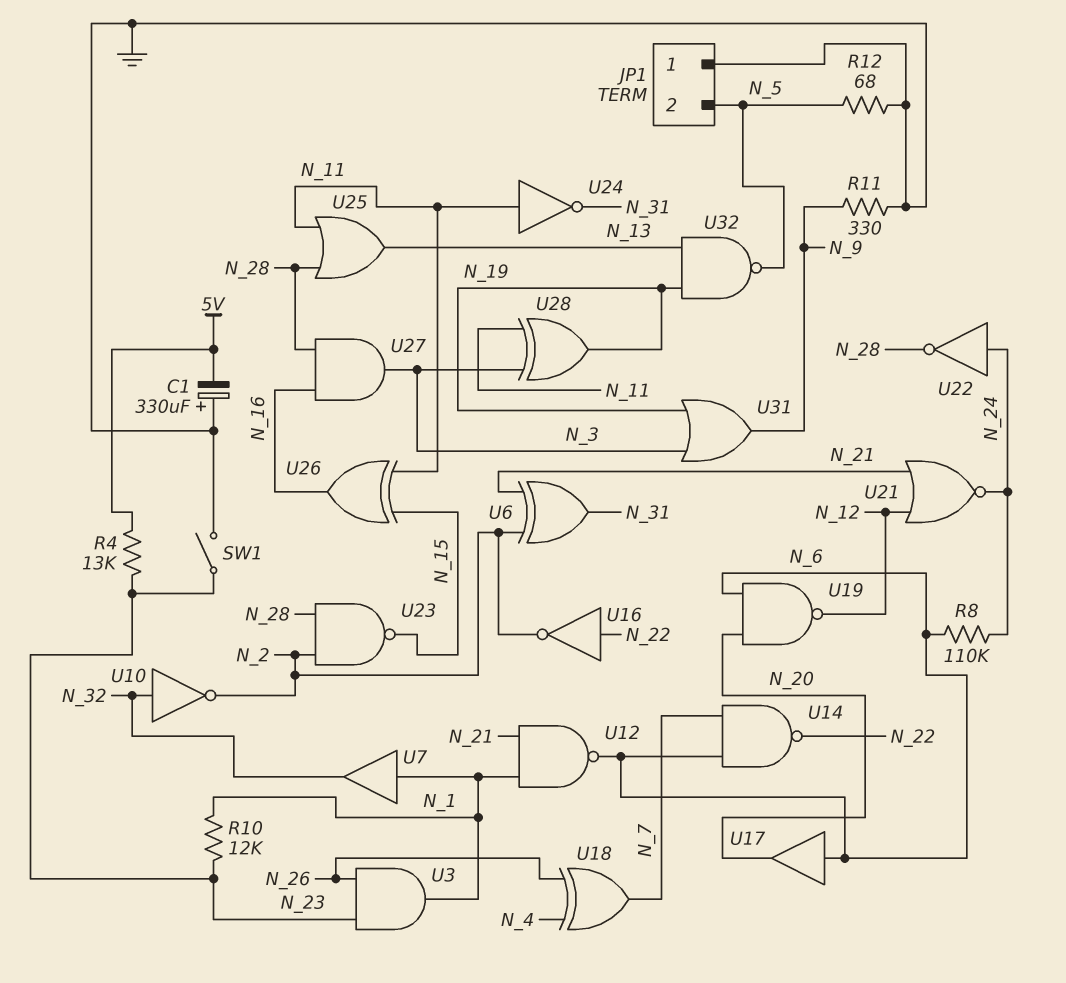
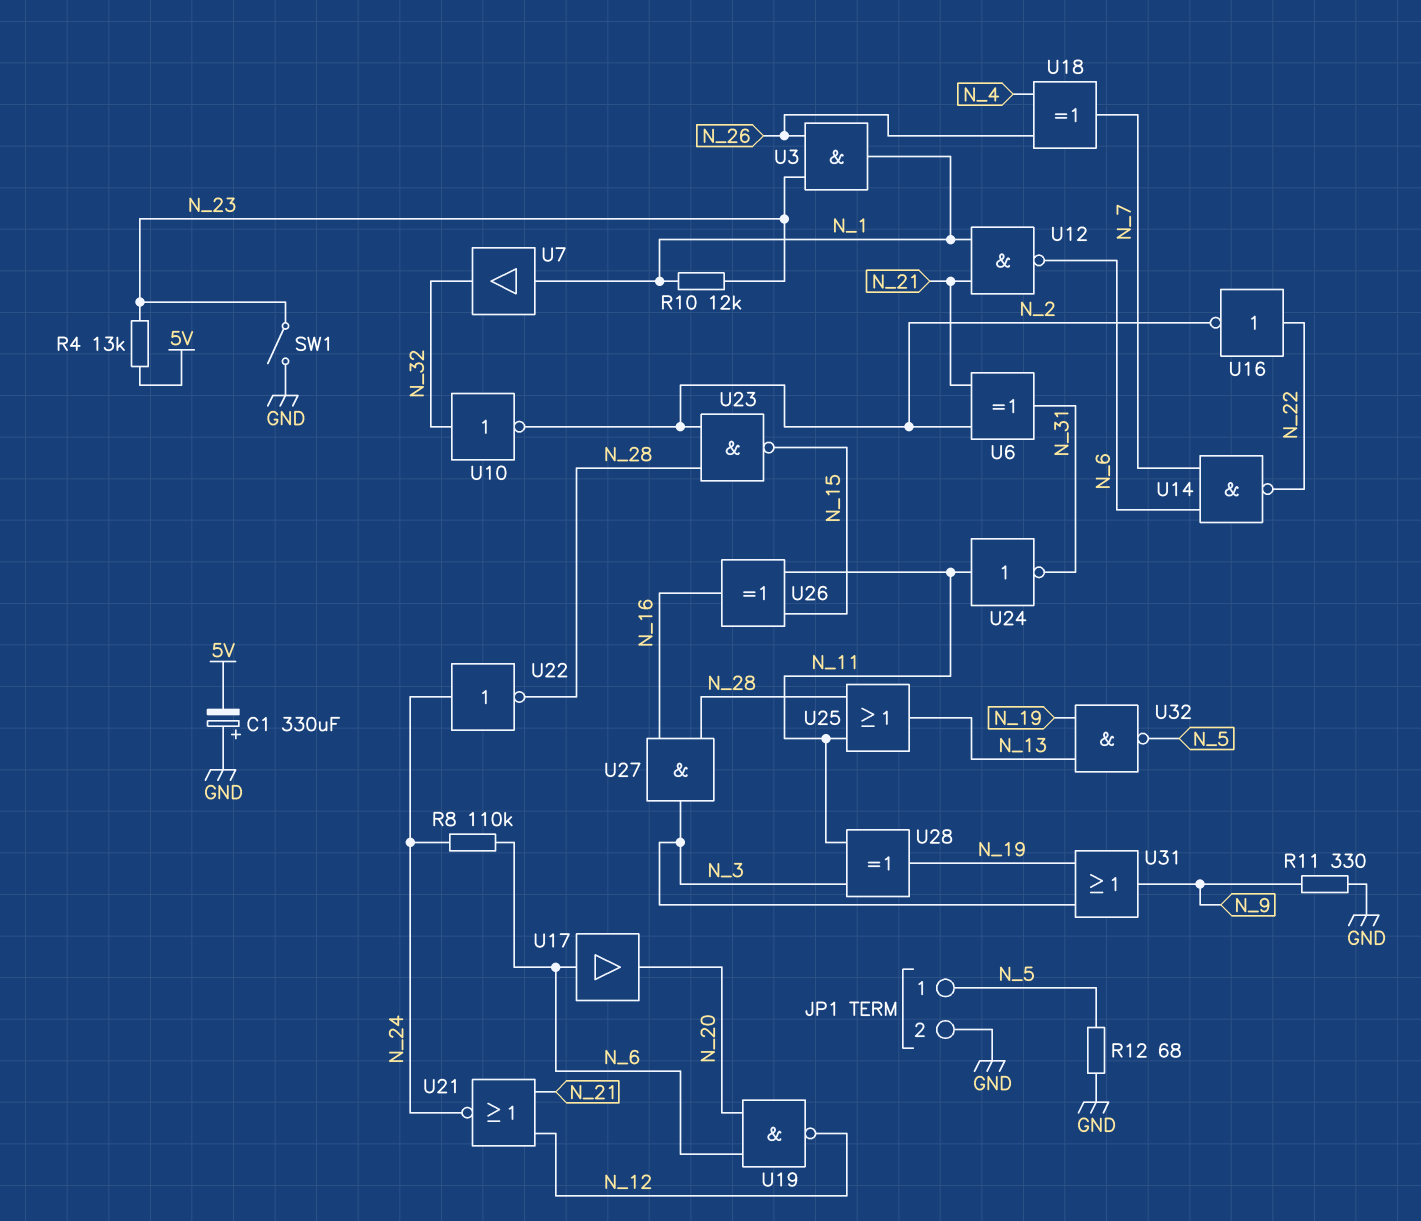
JP1 pin 1: GND -> N_5
JP1 pin 2: N_5 -> GND

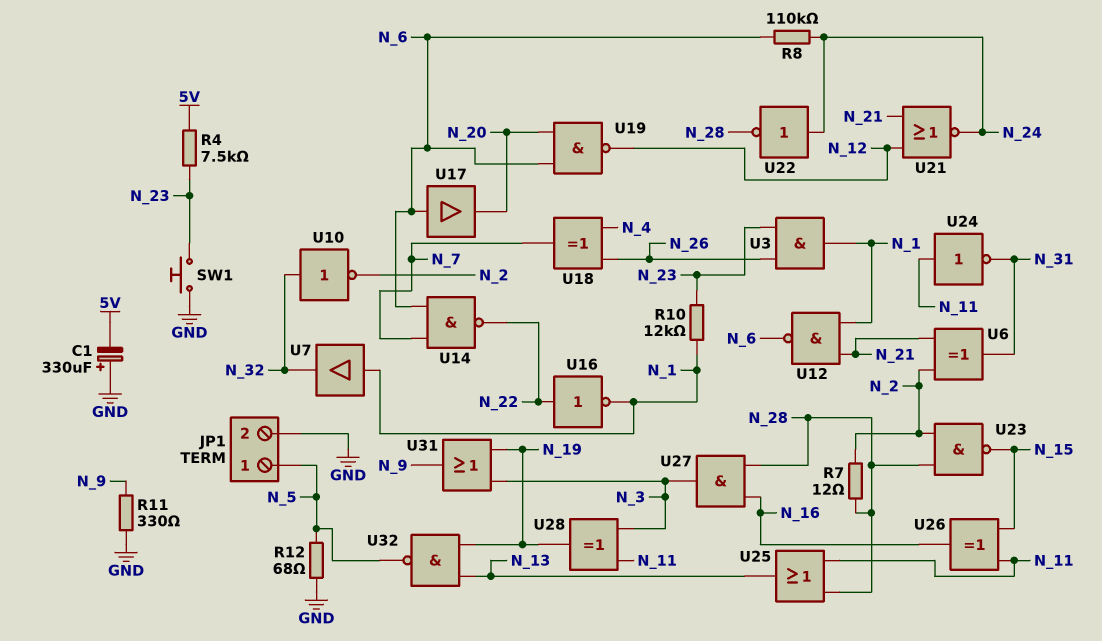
R4: 13k (5V, N_23) -> 7.5k (5V, N_23)
R7: none -> 12 (N_2, N_28)
SW1: switch (GND, N_23) -> button (GND, N_23)
U16: NOT (in N_22, out N_2) -> NOT (in N_22, out N_1)

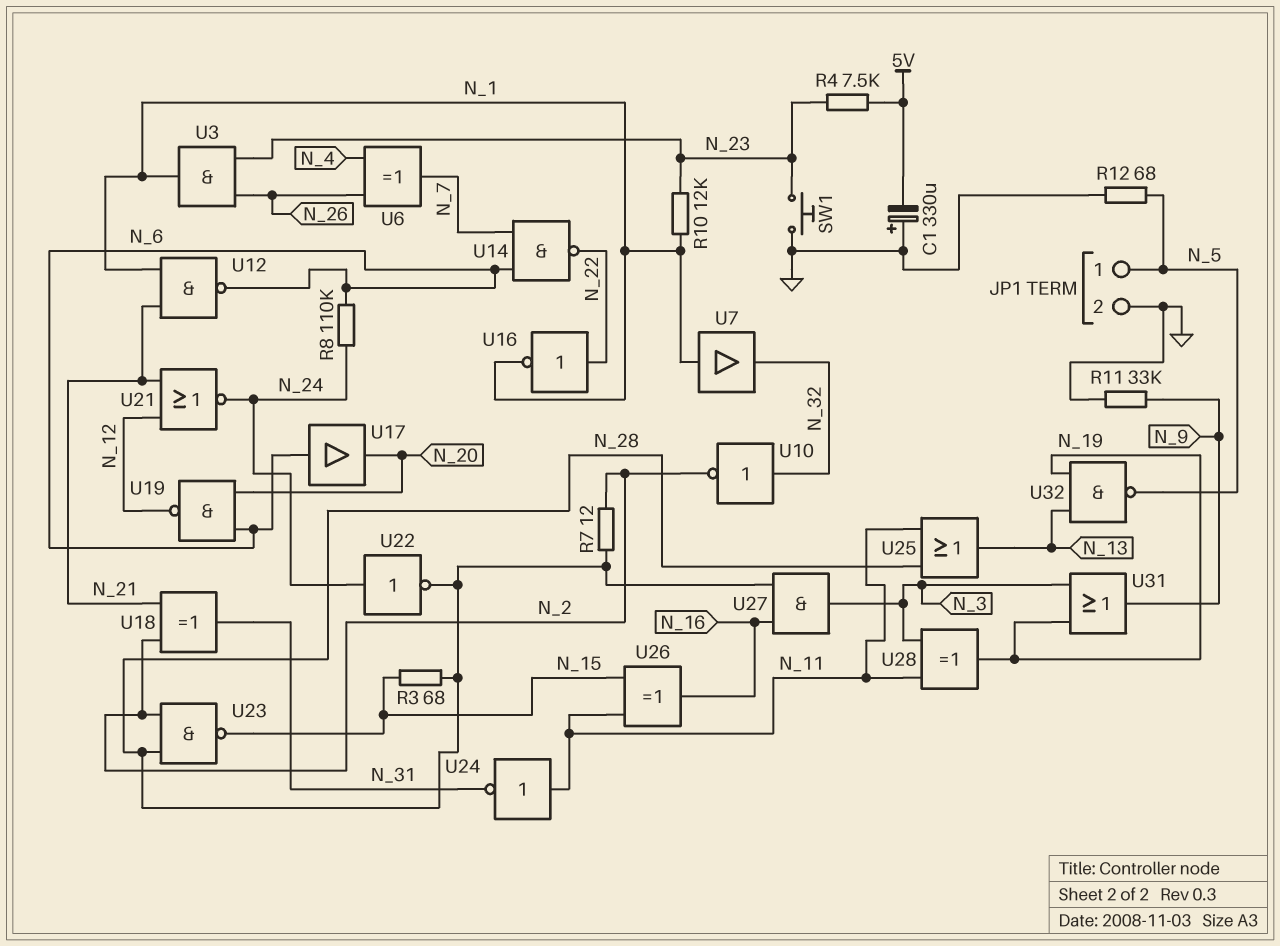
R3: none -> 68 (N_15, N_28)
R11: 330 (GND, N_9) -> 33k (GND, N_9)
U6: XOR (in N_2, in N_21, out N_31) -> XOR (in N_4, in N_26, out N_7)
U18: XOR (in N_4, in N_26, out N_7) -> XOR (in N_2, in N_21, out N_31)

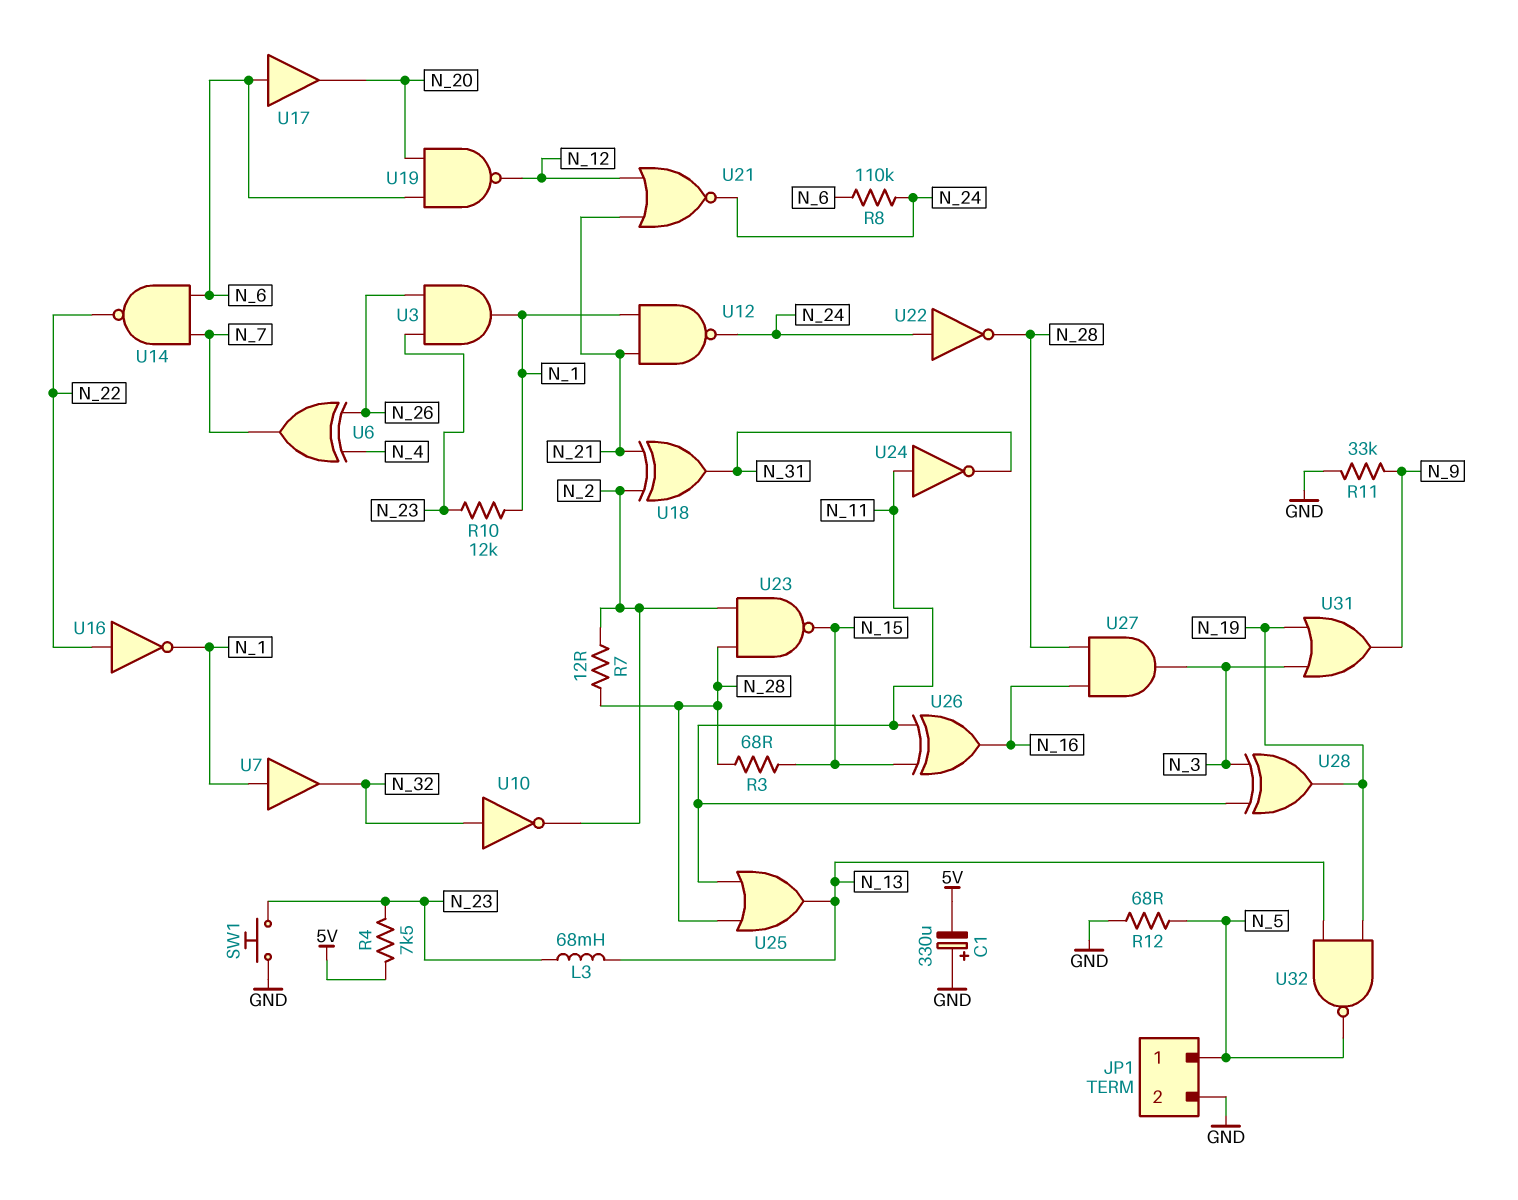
L3: none -> 68mH (N_13, N_23)
U12: NAND (in N_1, in N_21, out N_6) -> NAND (in N_1, in N_21, out N_24)

